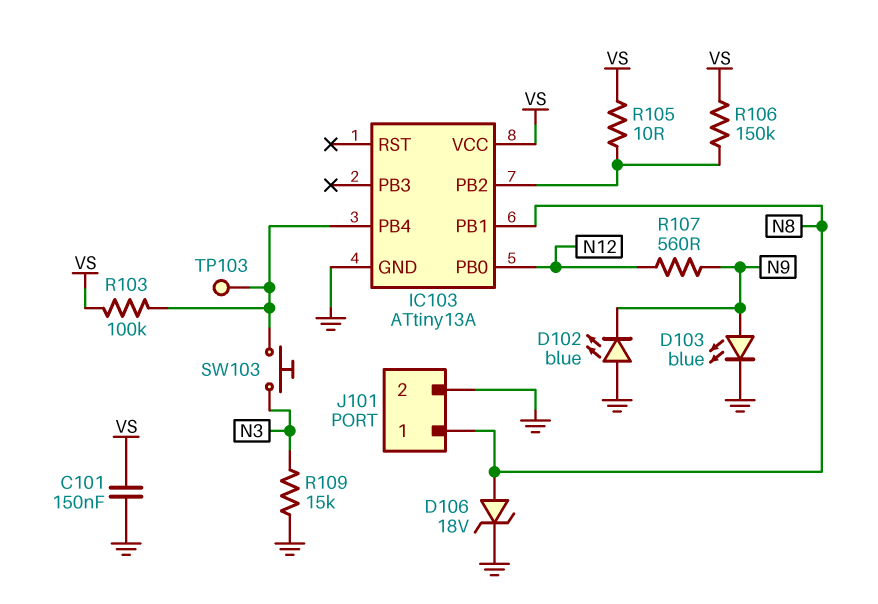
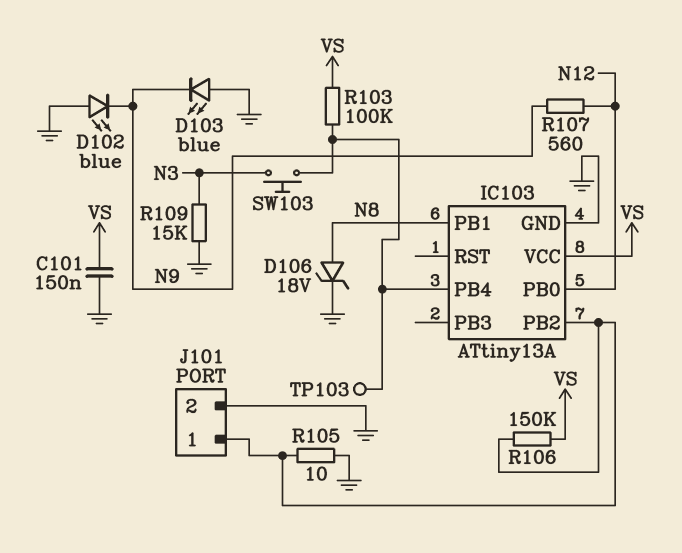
D103: LED blue (A N9, K GND) -> LED blue (A GND, K N9)
J101 pin 1: N8 -> IC103/PB2
R105: 10 (IC103/PB2, VS) -> 10 (GND, IC103/PB2)

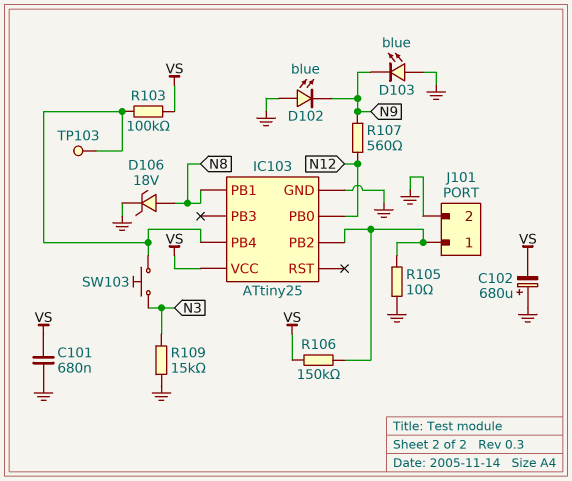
C101: 150nF (GND, VS) -> 680nF (GND, VS)
C102: none -> 680uF (plus GND, minus VS)
IC103: ATtiny13A -> ATtiny25

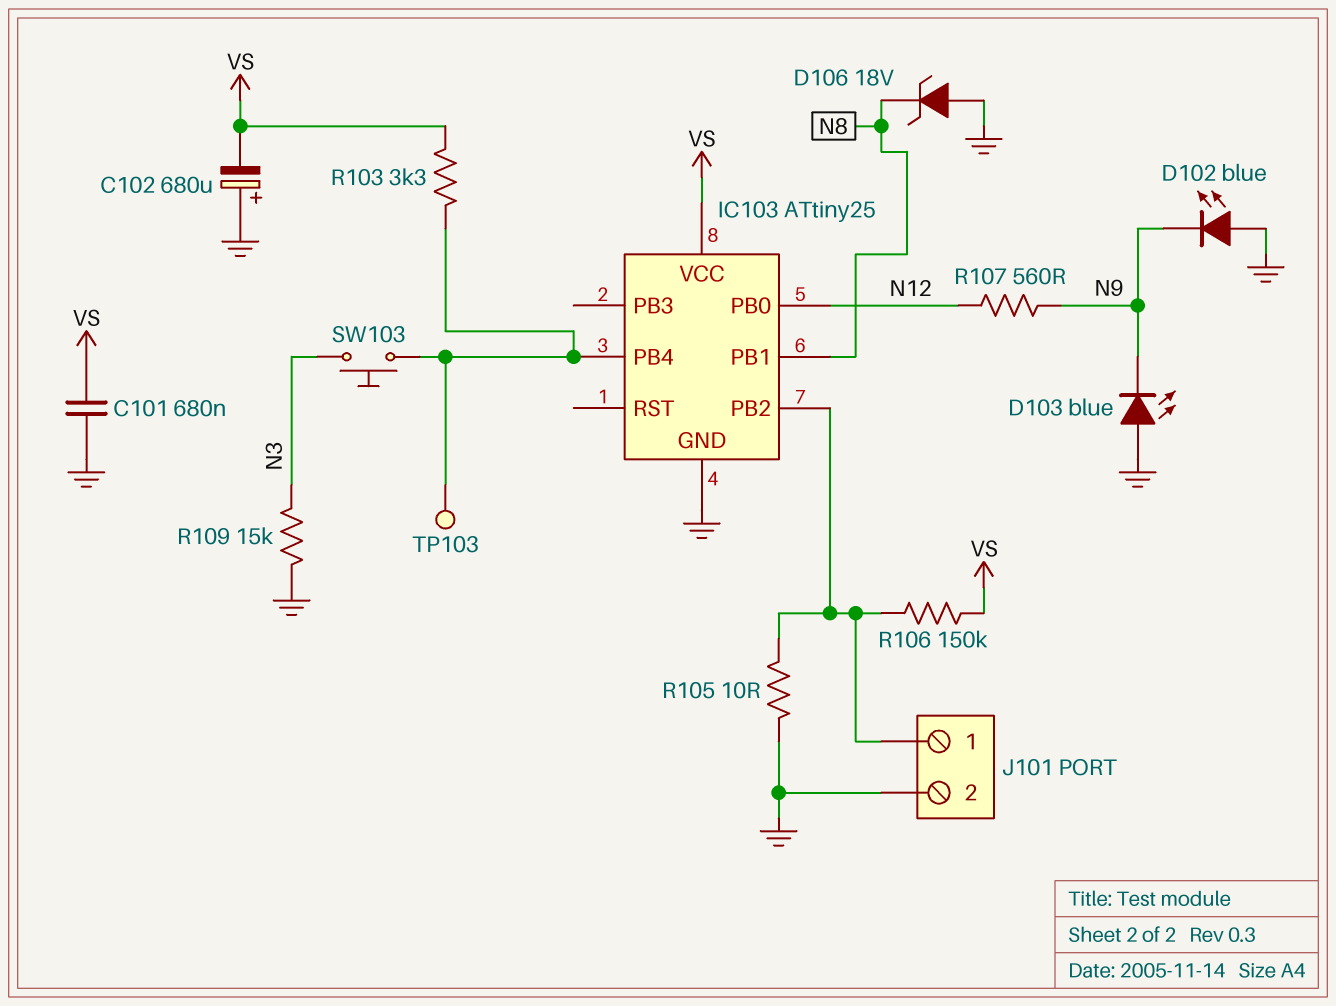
D106: zener 18V (A N8, K GND) -> zener 18V (A GND, K N8)
R103: 100k (IC103/PB4, VS) -> 3.3k (IC103/PB4, VS)

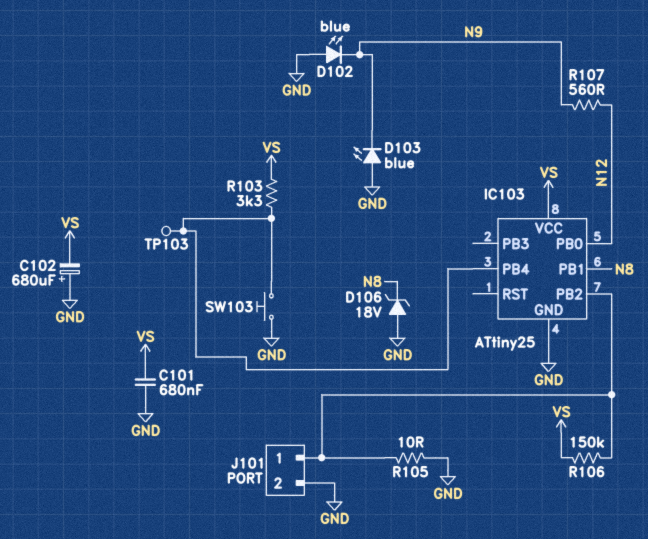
R109: 15k (GND, N3) -> none
SW103: button (IC103/PB4, N3) -> button (GND, IC103/PB4)

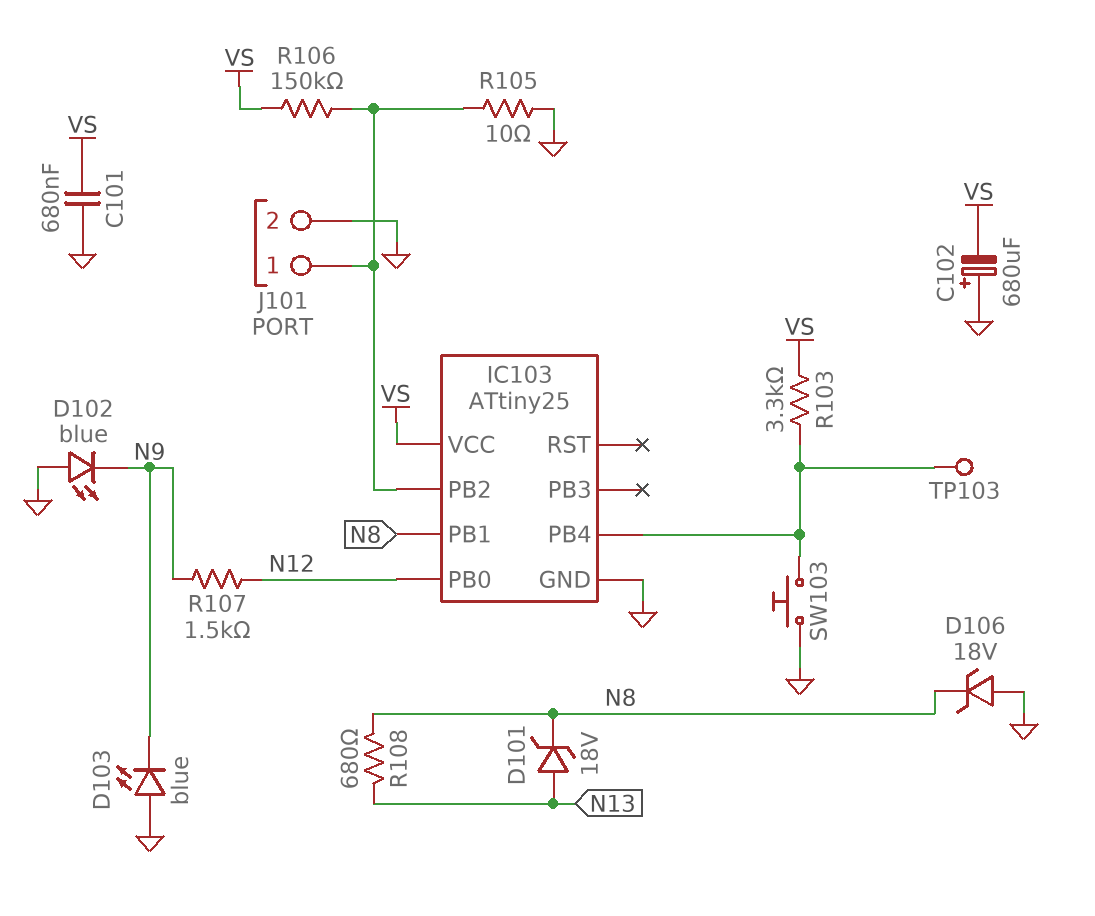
D101: none -> zener 18V (A N13, K N8)
R107: 560 (N9, N12) -> 1.5k (N9, N12)
R108: none -> 680 (N8, N13)

